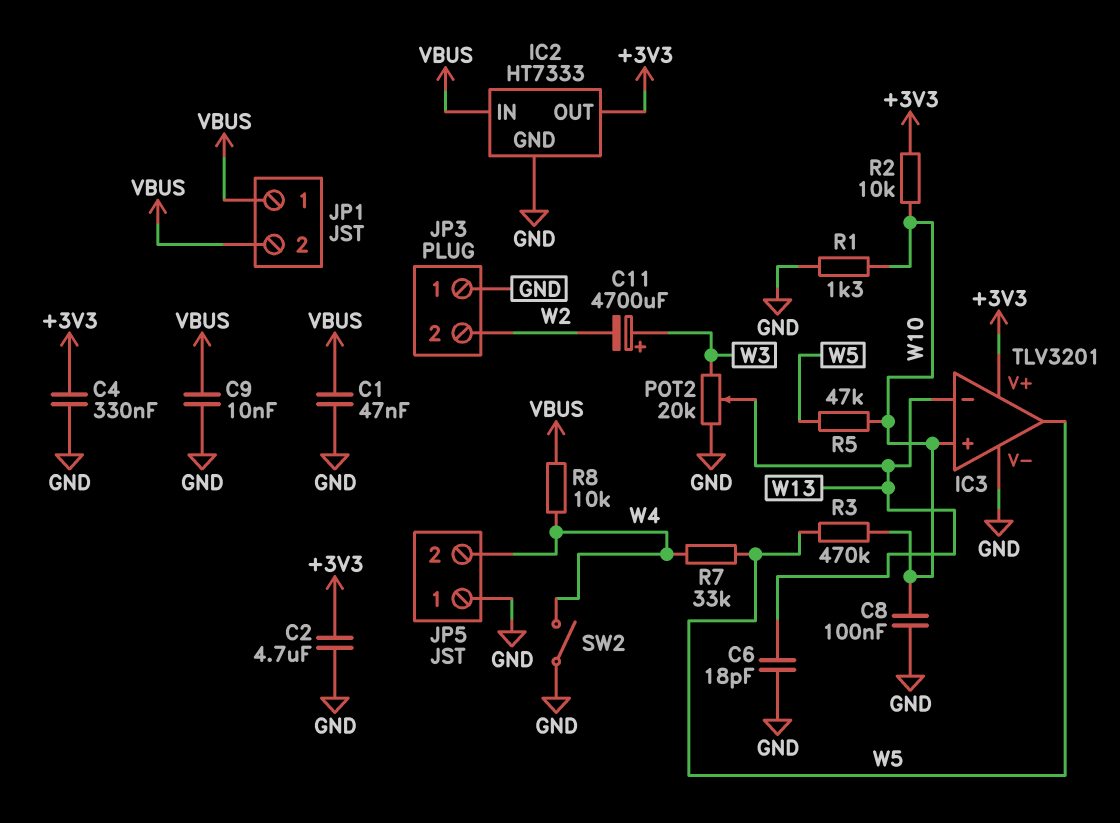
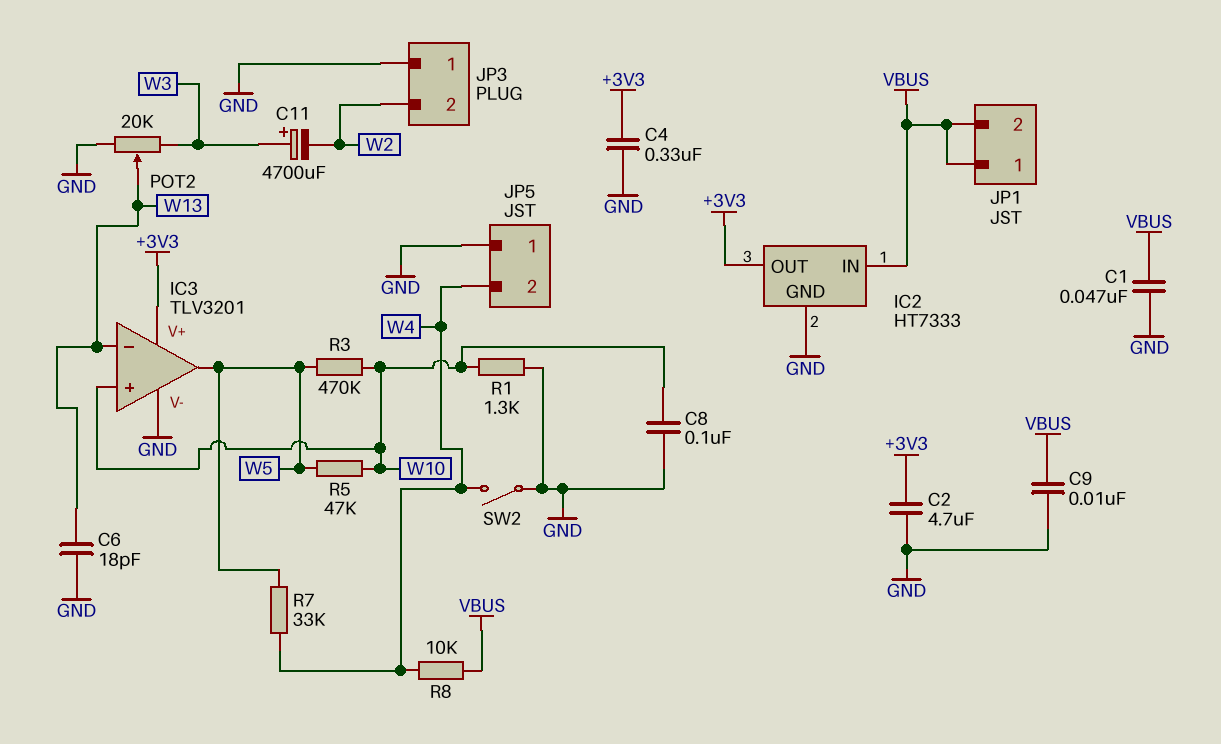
R2: 10k (+3V3, W10) -> none

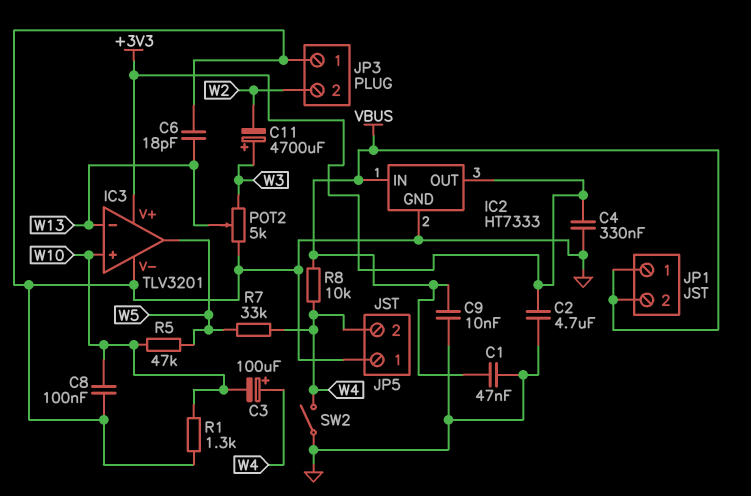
C3: none -> 100uF (plus W4, minus W10)
POT2: 20k (GND, W3, wiper W13) -> 5k (GND, W3, wiper W13)
R3: 470k (W5, W10) -> none

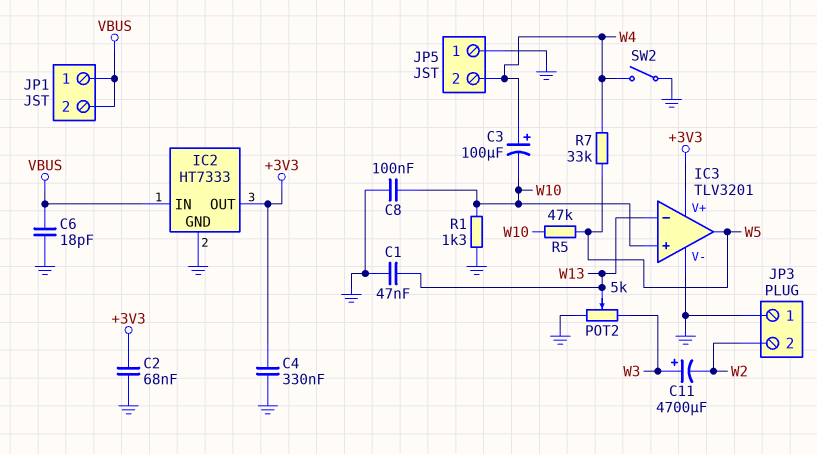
C1: 47nF (GND, VBUS) -> 47nF (GND, W13)
C2: 4.7uF (+3V3, GND) -> 68nF (+3V3, GND)
C6: 18pF (GND, W13) -> 18pF (GND, VBUS)
C9: 10nF (GND, VBUS) -> none
R8: 10k (VBUS, W4) -> none

